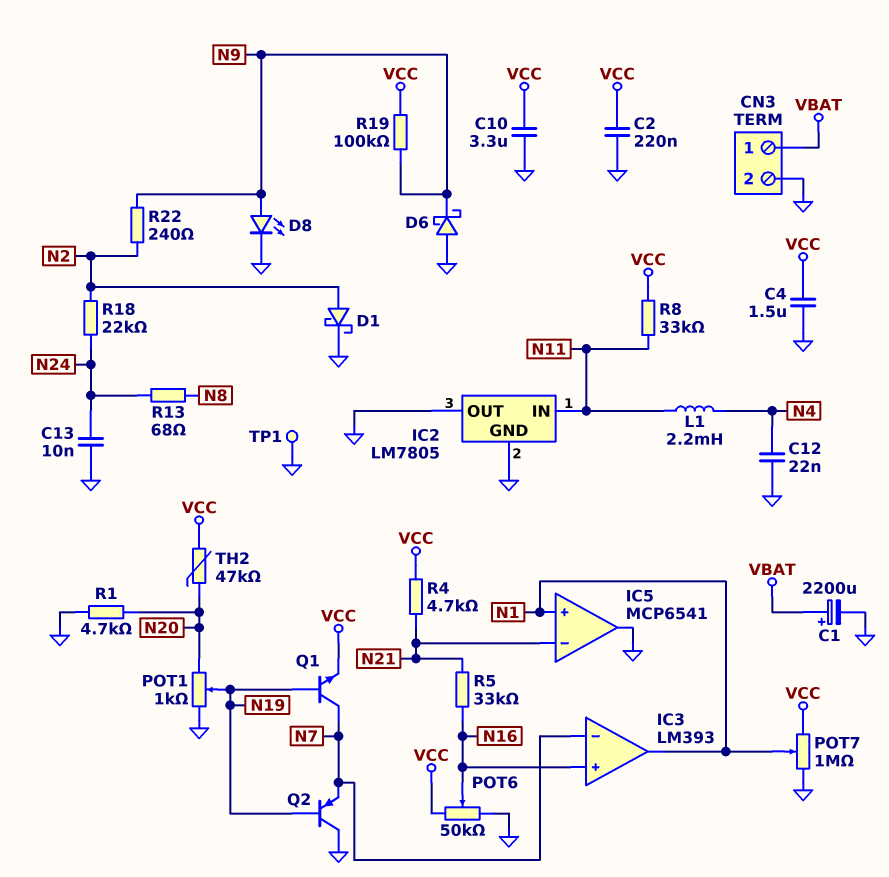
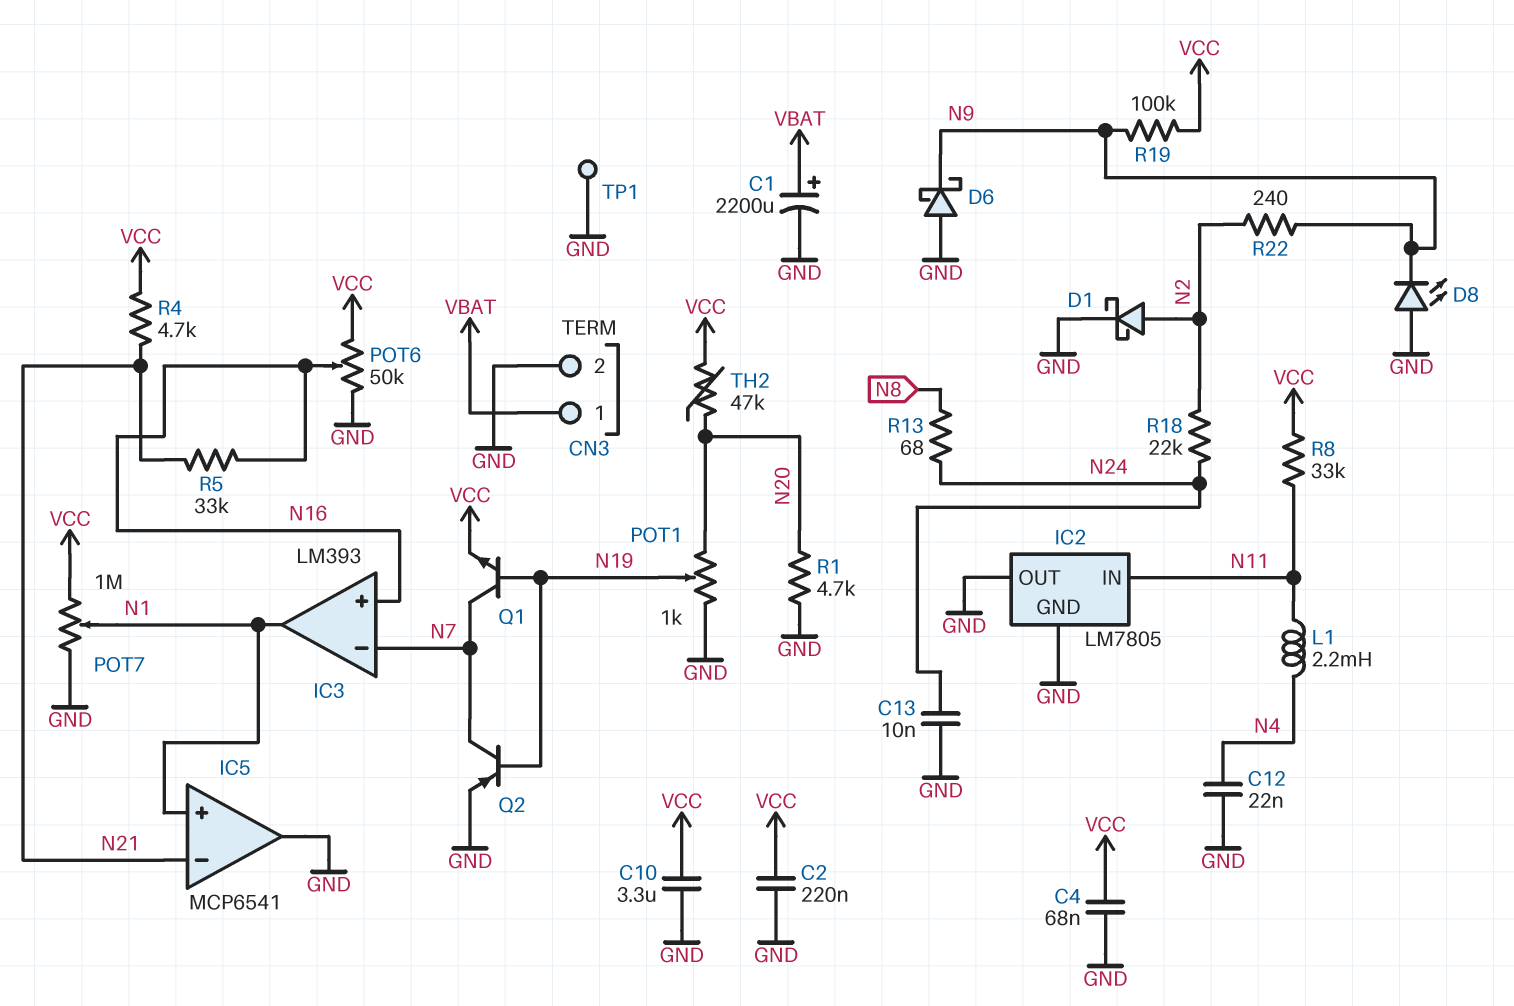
C4: 1.5uF (GND, VCC) -> 68nF (GND, VCC)
D8: LED (A N9, K GND) -> LED (A GND, K N9)
Q2: PNP (B N19, C GND, E N7) -> PNP (B N19, C N7, E GND)

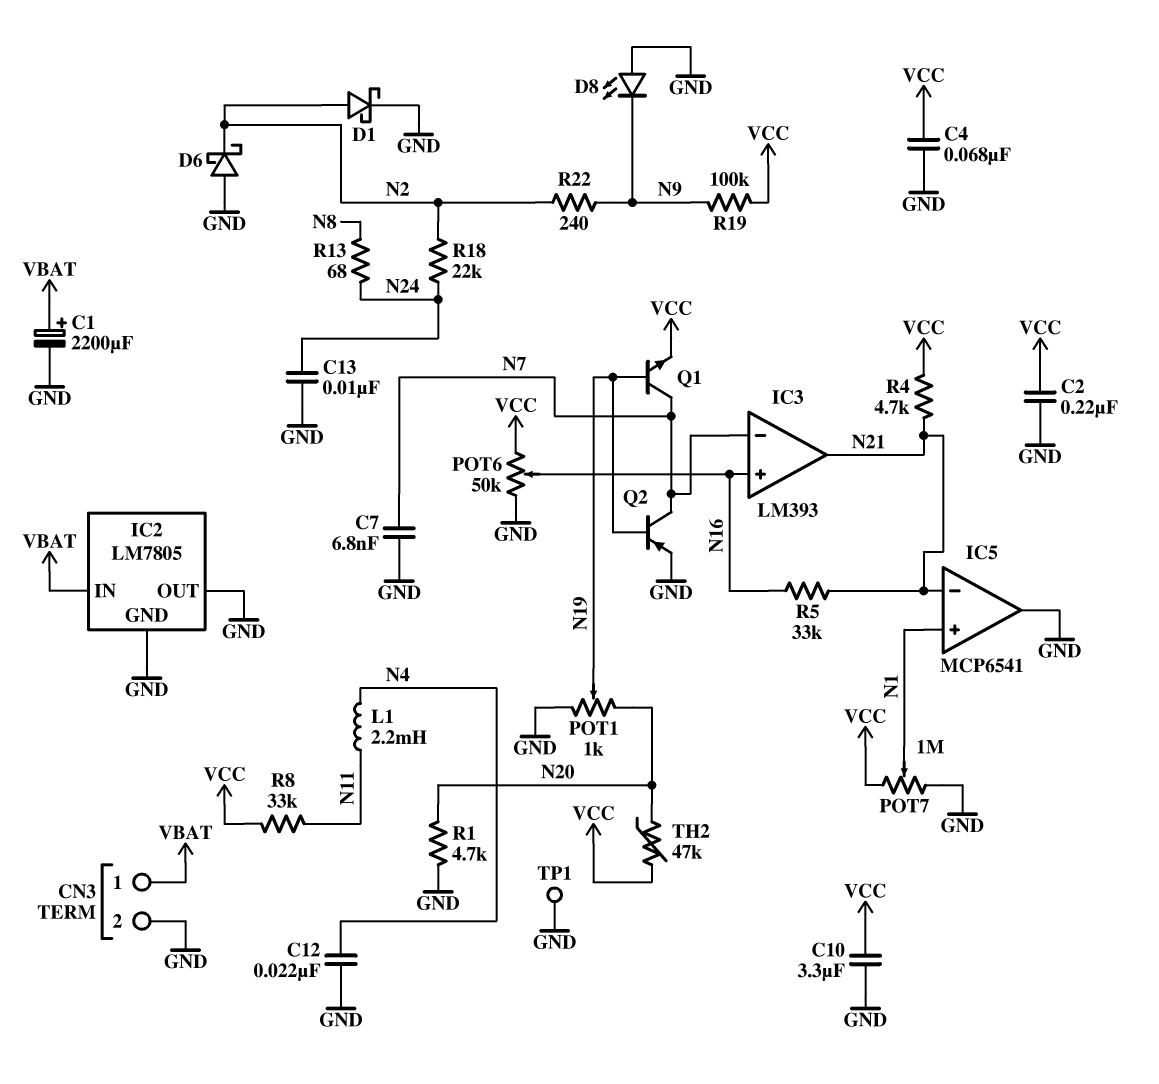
C7: none -> 6.8nF (GND, N7)
D6: schottky (A GND, K N9) -> schottky (A GND, K N2)
IC2 pin IN: N11 -> VBAT
IC3 pin out: N1 -> N21

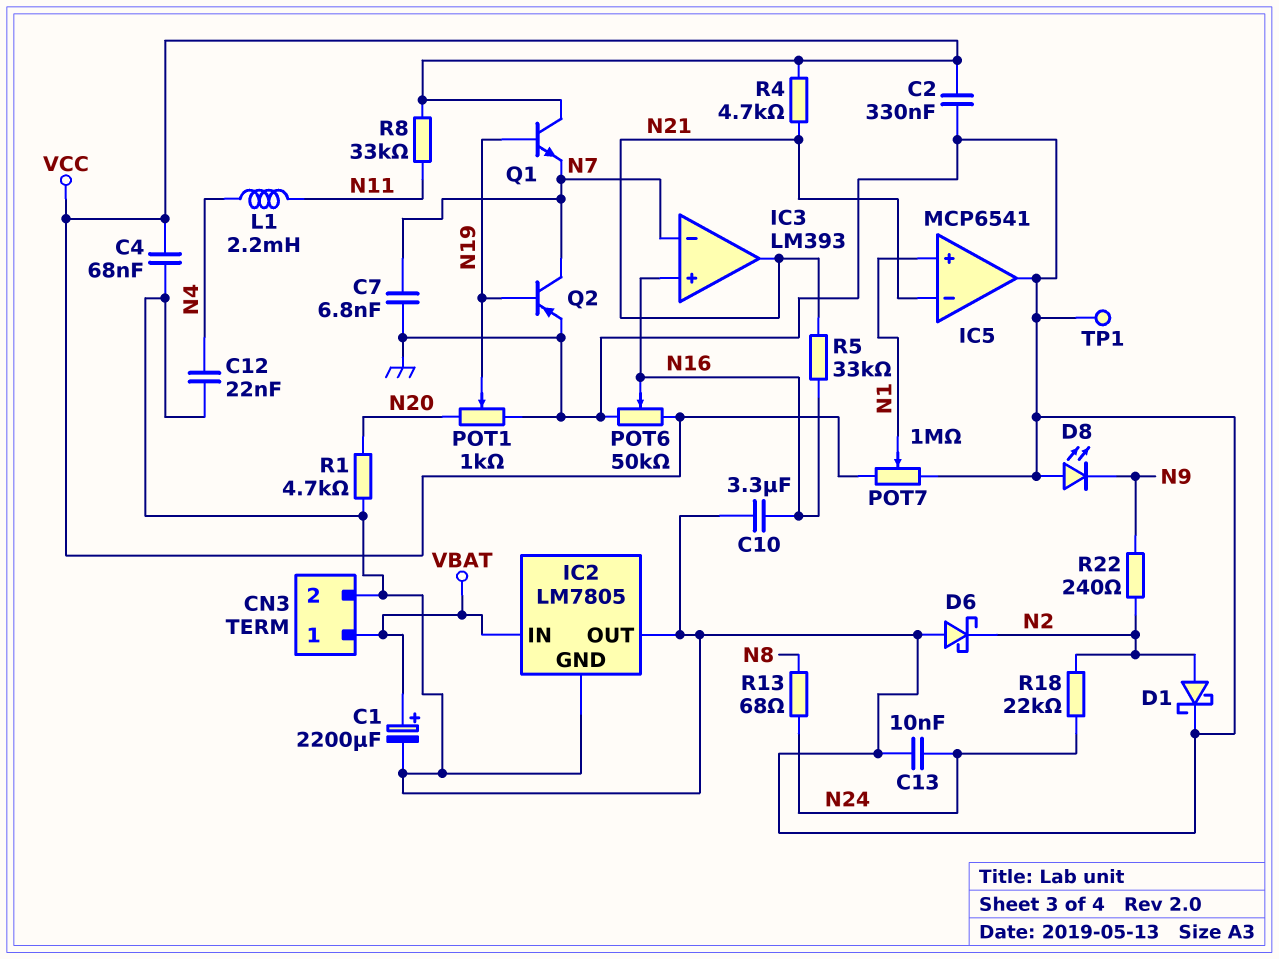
C2: 220nF (GND, VCC) -> 330nF (GND, VCC)
C10: 3.3uF (GND, VCC) -> 3.3uF (GND, N16)
Q1: NPN (B N19, C N7, E VCC) -> NPN (B N19, C VCC, E N7)
R19: 100k (N9, VCC) -> none
TH2: 47k (N20, VCC) -> none

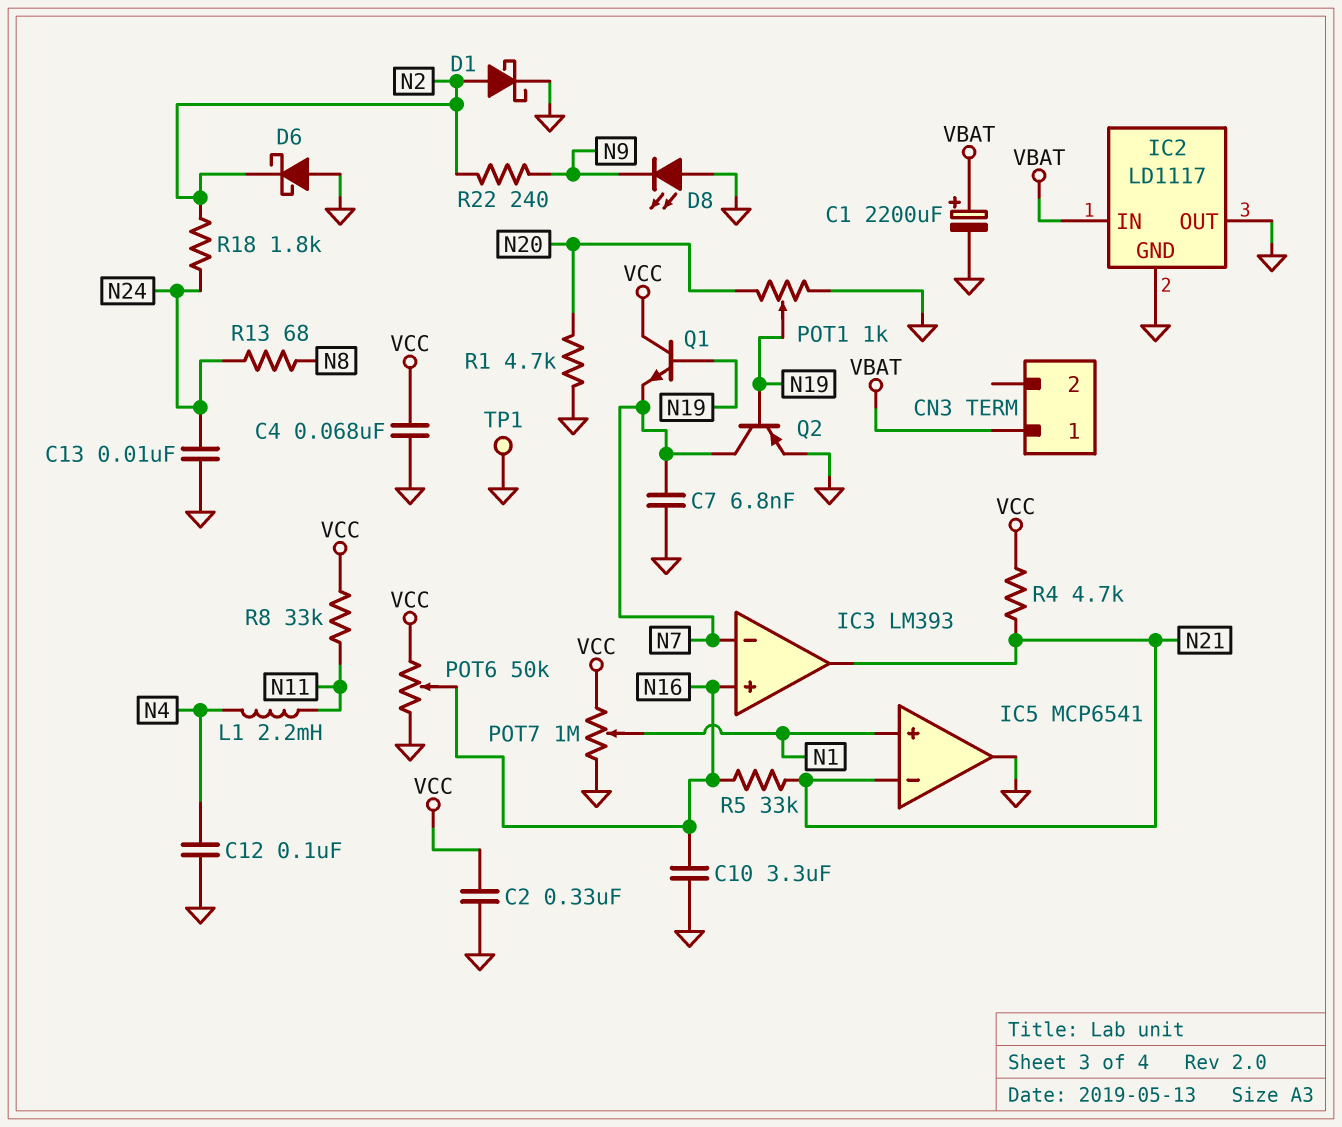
C12: 22nF (GND, N4) -> 100nF (GND, N4)
CN3 pin 2: GND -> none
IC2: LM7805 -> LD1117
R18: 22k (N2, N24) -> 1.8k (N2, N24)

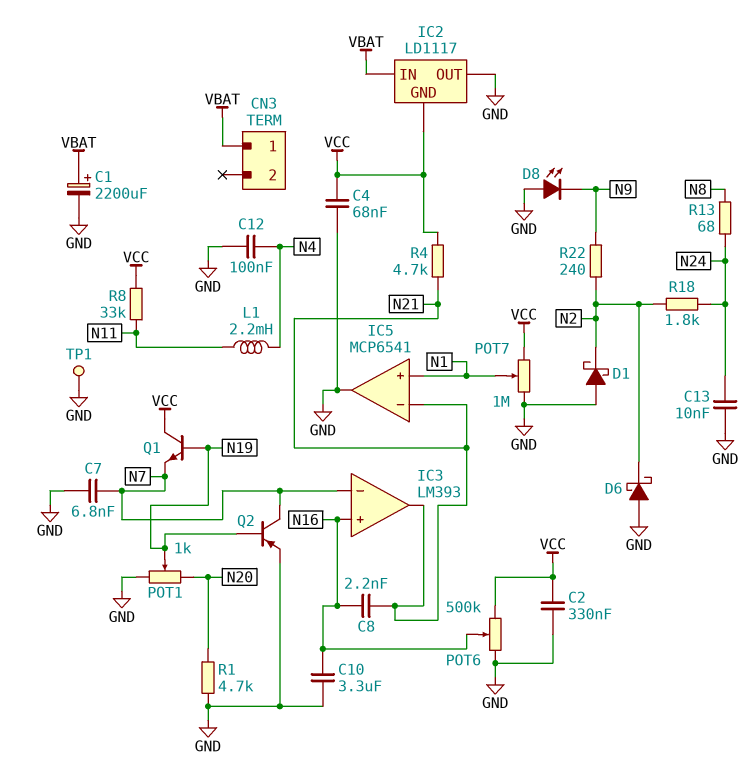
C8: none -> 2.2nF (N16, N21)
D1: schottky (A N2, K GND) -> schottky (A GND, K N2)
IC2 pin GND: GND -> VCC
POT6: 50k (GND, VCC, wiper N16) -> 500k (GND, VCC, wiper N16)
R5: 33k (N16, N21) -> none

